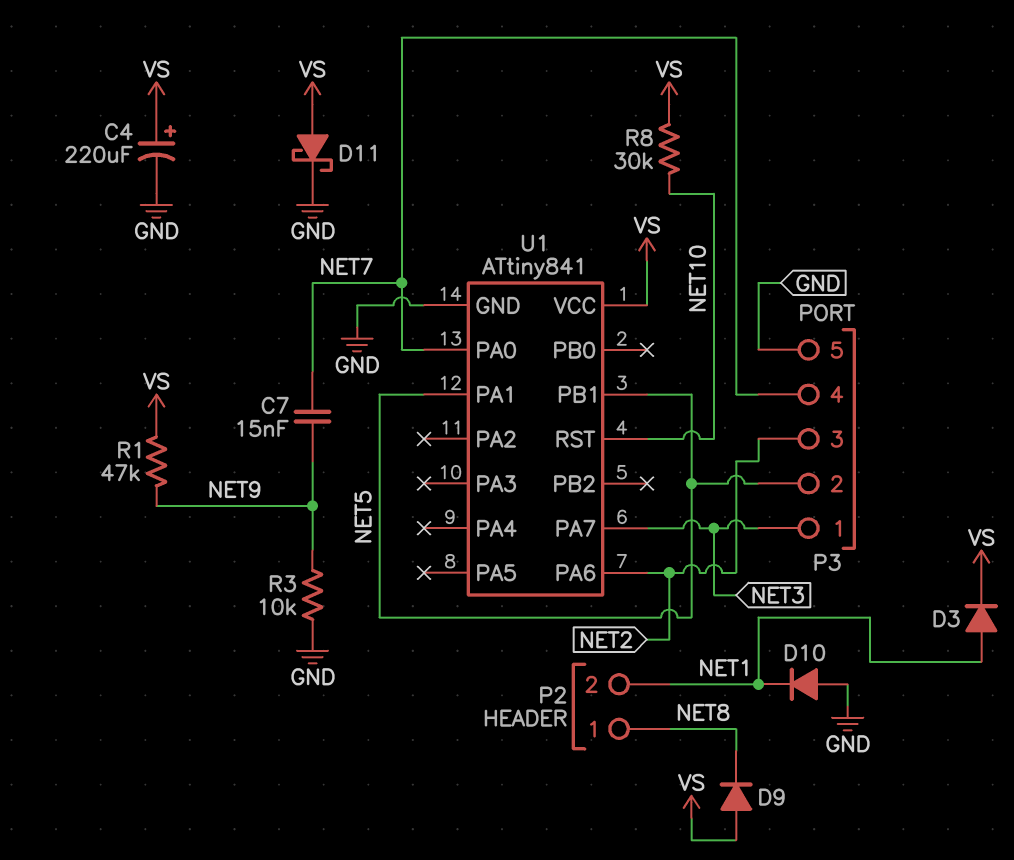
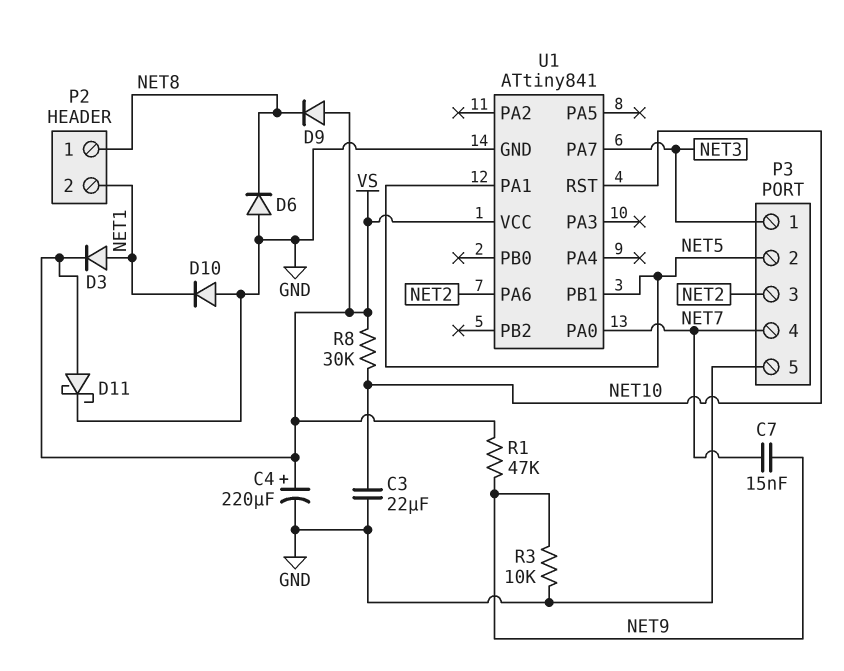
C3: none -> 22uF (GND, NET10)
D6: none -> diode (A GND, K NET8)

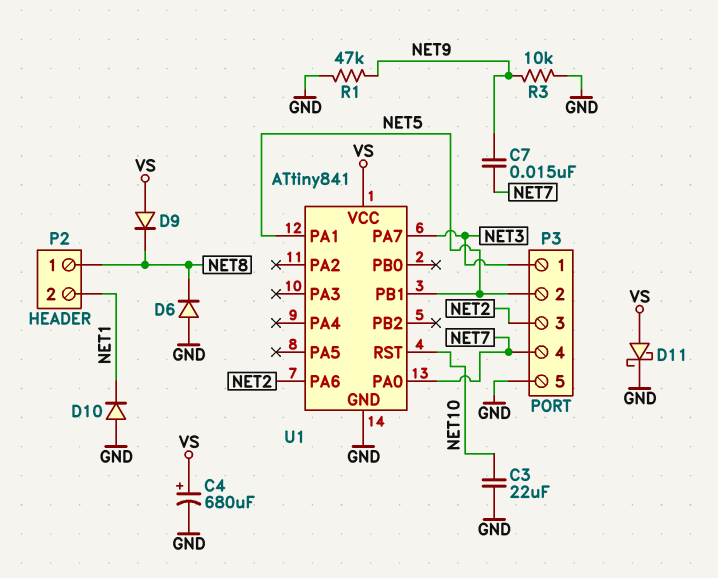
C4: 220uF (plus VS, minus GND) -> 680uF (plus VS, minus GND)
D3: diode (A NET1, K VS) -> none
R1: 47k (NET9, VS) -> 47k (GND, NET9)
R8: 30k (NET10, VS) -> none

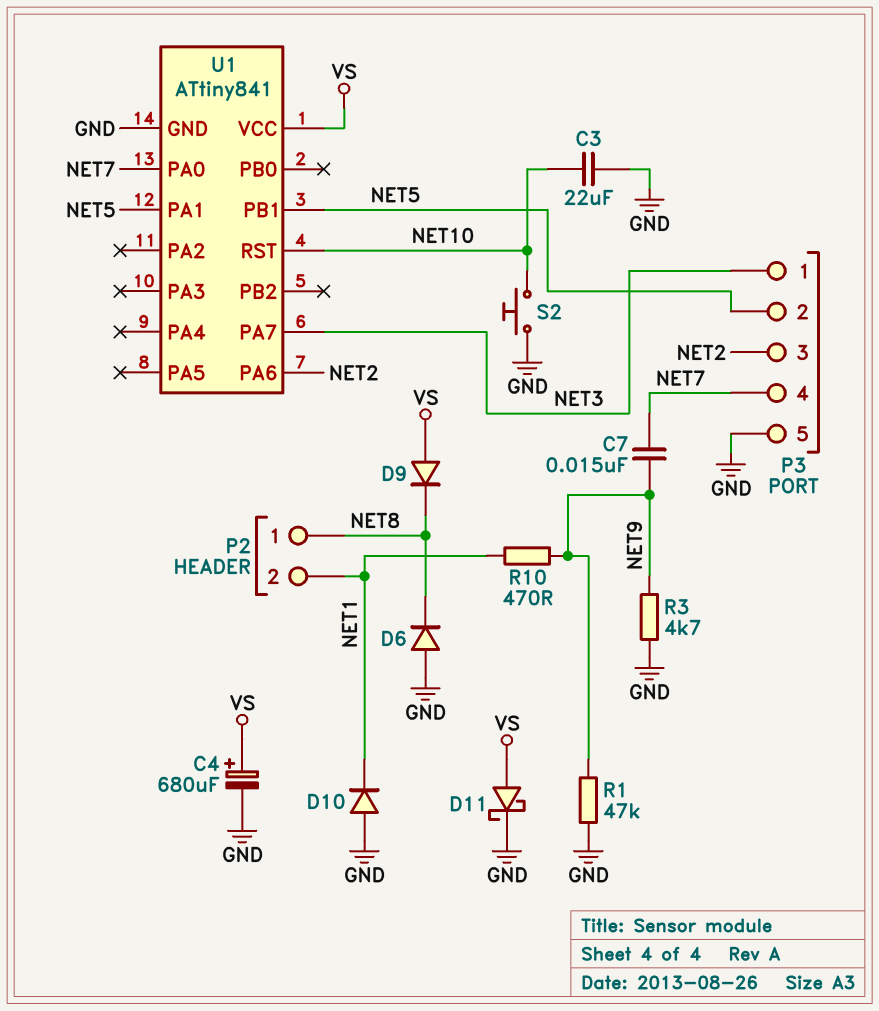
R3: 10k (GND, NET9) -> 4.7k (GND, NET9)
R10: none -> 470 (NET1, NET9)
S2: none -> button (GND, NET10)

